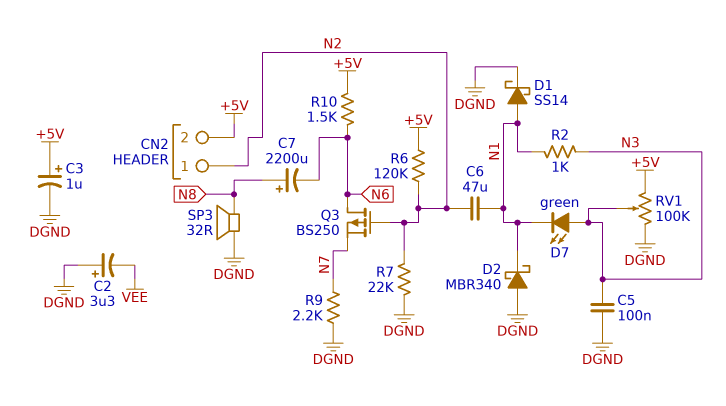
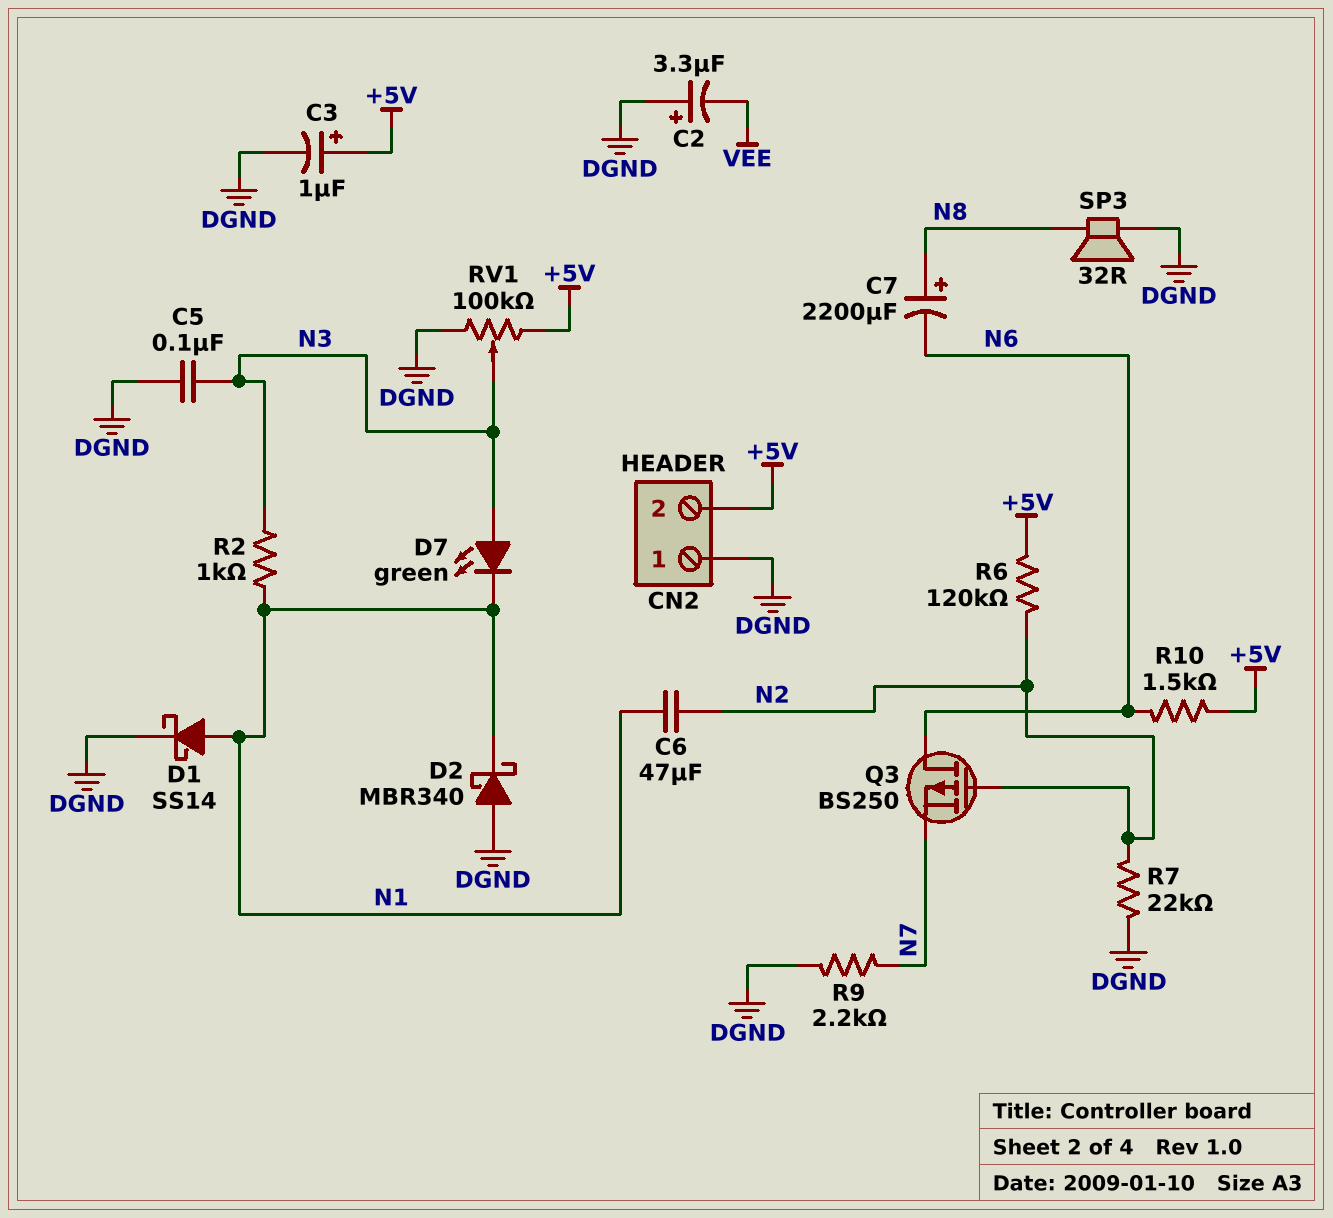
CN2 pin 1: N2 -> DGND

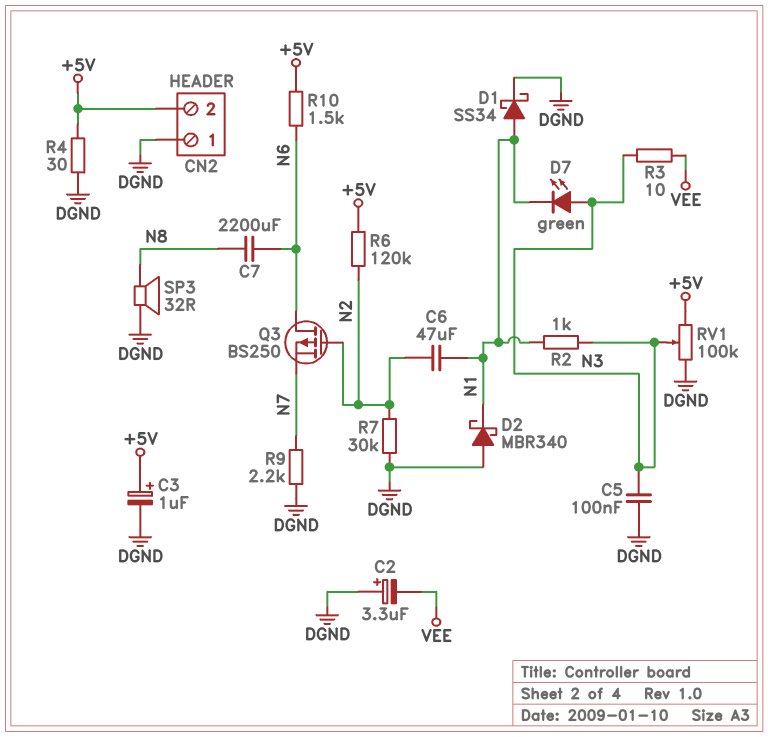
C7: 2200uF (plus N8, minus N6) -> 2200uF (N6, N8)
D1: schottky SS14 (A N1, K DGND) -> schottky SS34 (A N1, K DGND)
R3: none -> 10 (N3, VEE)
R4: none -> 30 (+5V, DGND)
R7: 22k (DGND, N2) -> 30k (DGND, N2)

